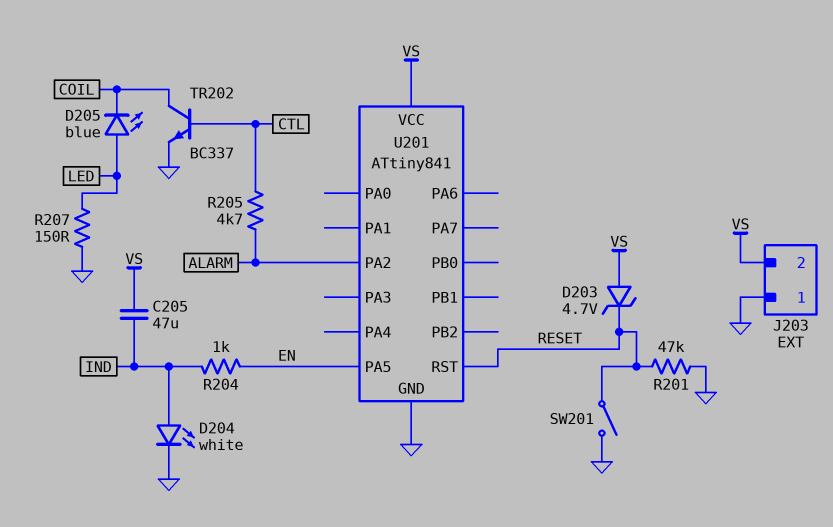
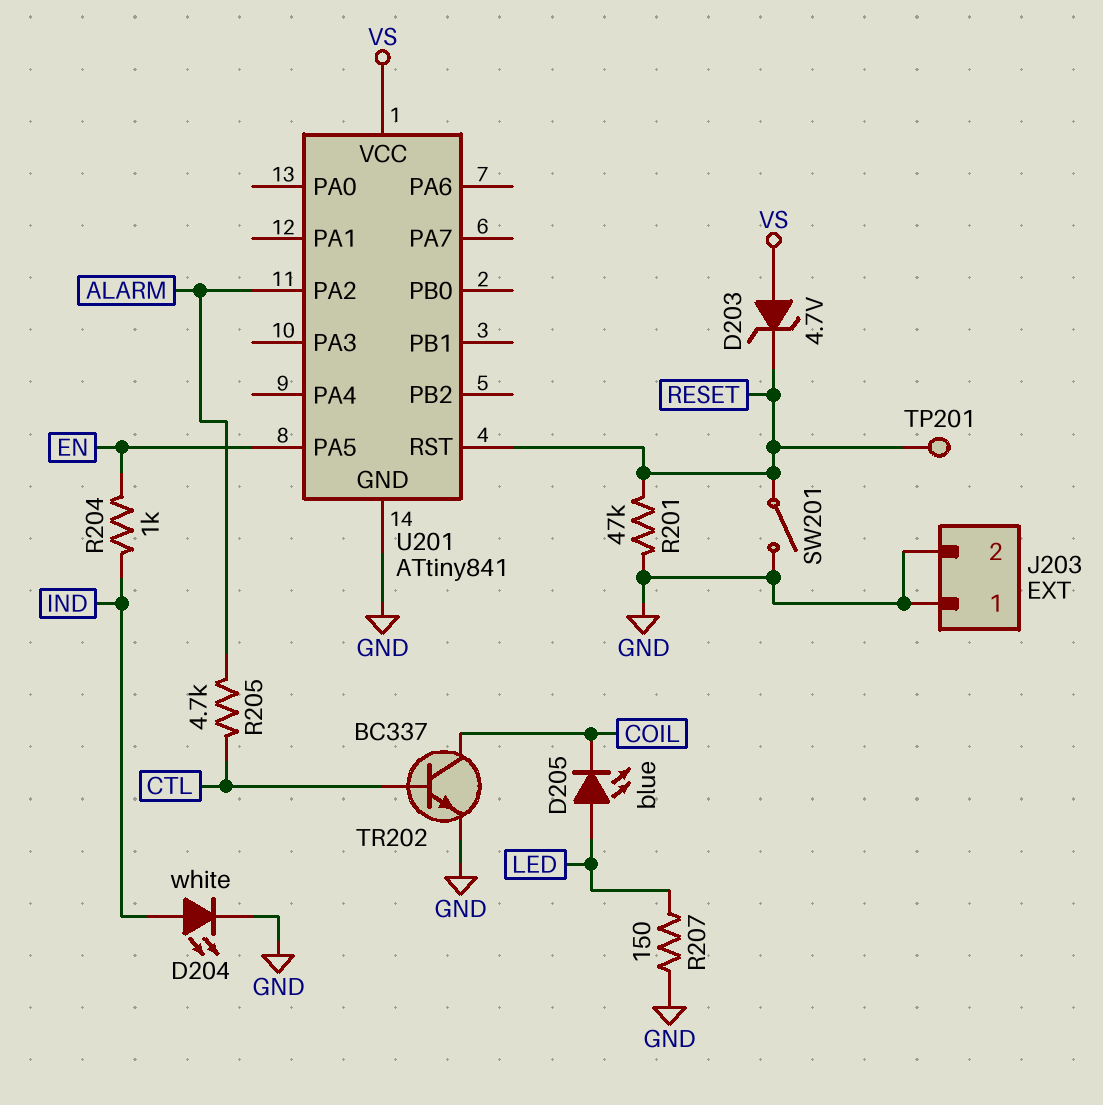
C205: 47uF (IND, VS) -> none
J203 pin 2: VS -> GND
TP201: none -> test point (RESET)

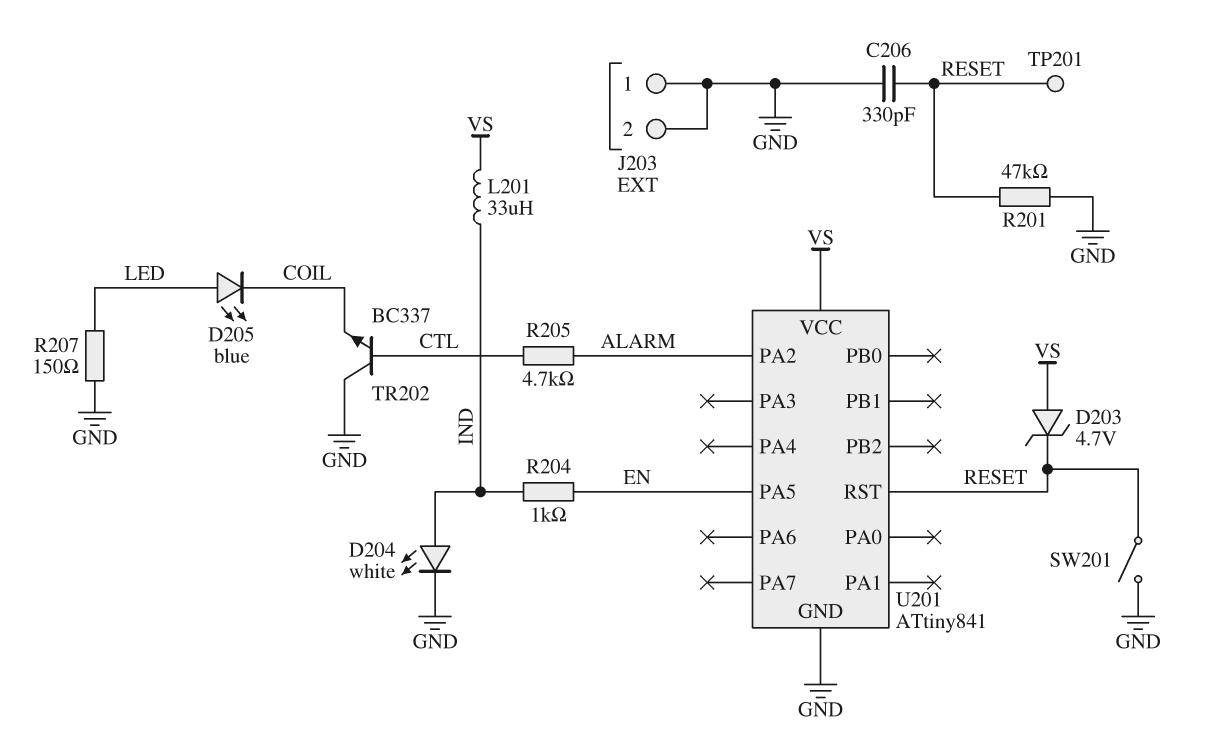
C206: none -> 330pF (GND, RESET)
L201: none -> 33uH (IND, VS)
TR202: NPN BC337 (B CTL, C COIL, E GND) -> NPN BC337 (B CTL, C GND, E COIL)

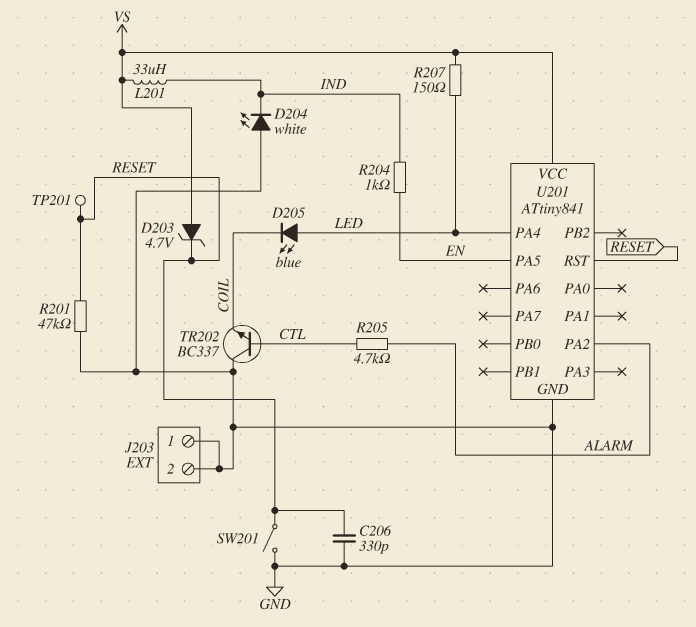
D204: LED white (A IND, K GND) -> LED white (A GND, K IND)
R207: 150 (GND, LED) -> 150 (LED, VS)
U201 pin PA4: none -> LED

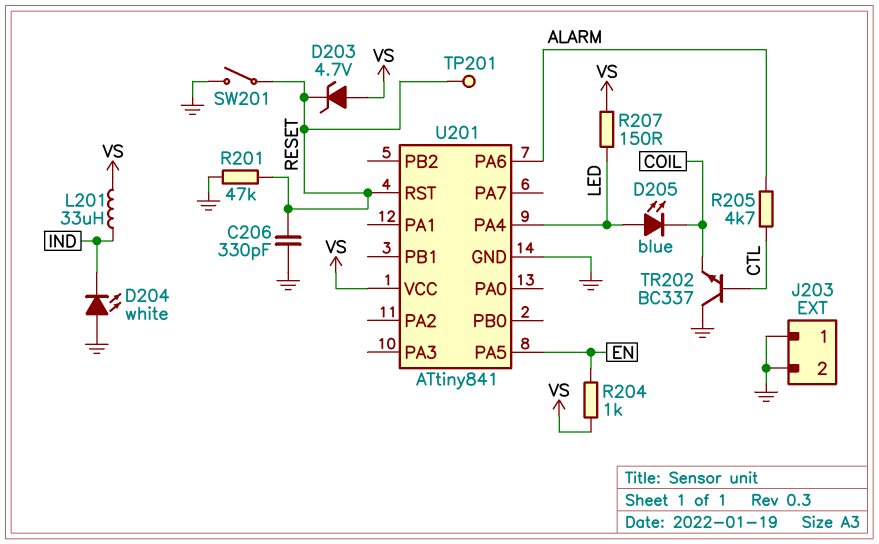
R204: 1k (EN, IND) -> 1k (EN, VS)
U201 pin PA2: ALARM -> none
U201 pin PA6: none -> ALARM

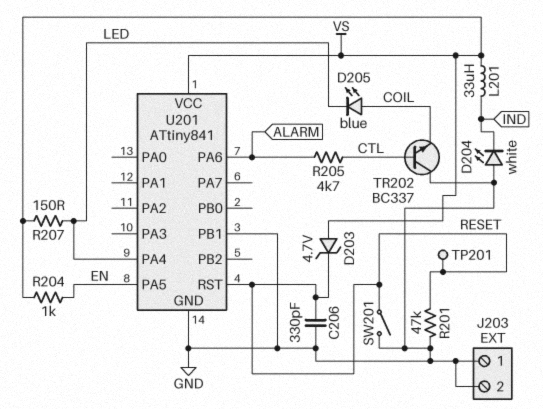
D205: LED blue (A LED, K COIL) -> LED blue (A COIL, K LED)
U201 pin PB1: none -> GND

